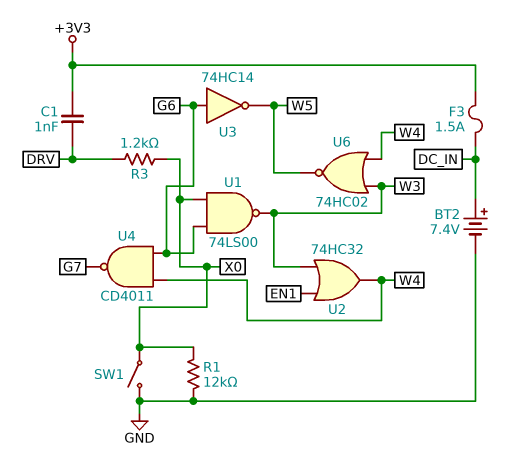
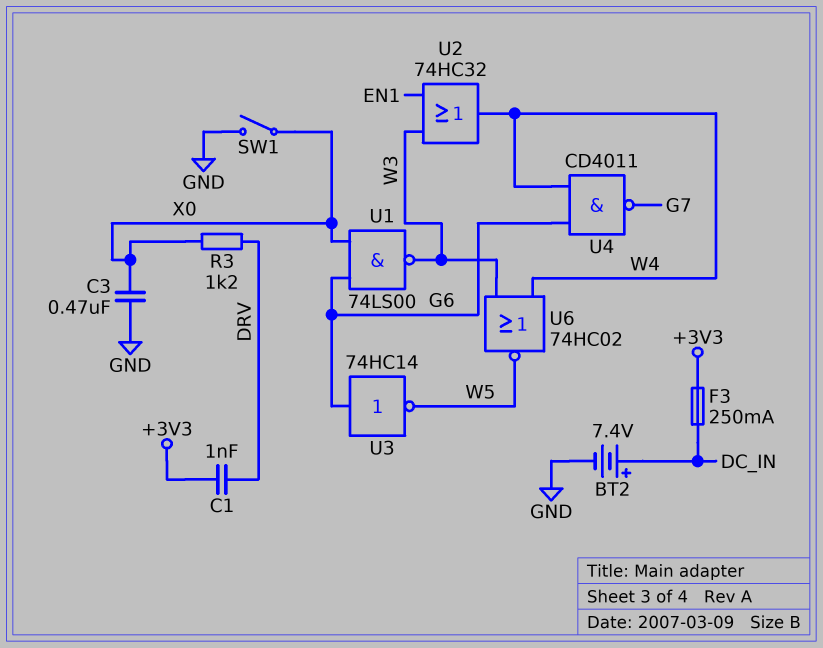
C3: none -> 470nF (GND, X0)
F3: 1.5A (+3V3, DC_IN) -> 250mA (+3V3, DC_IN)
R1: 12k (GND, X0) -> none

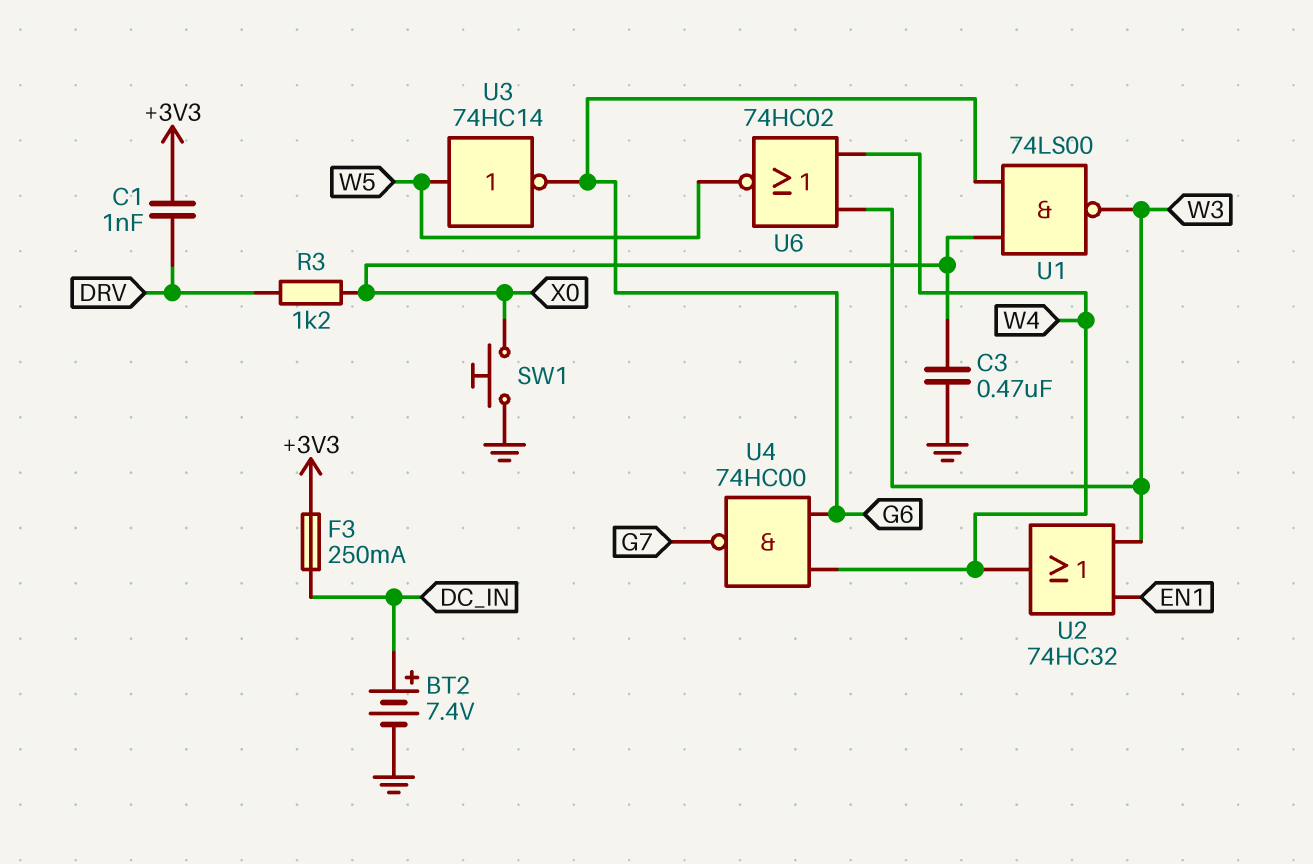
SW1: switch (GND, X0) -> button (GND, X0)
U3: NOT 74HC14 (in G6, out W5) -> NOT 74HC14 (in W5, out G6)
U4: NAND CD4011 (in G6, in W4, out G7) -> NAND 74HC00 (in G6, in W4, out G7)

